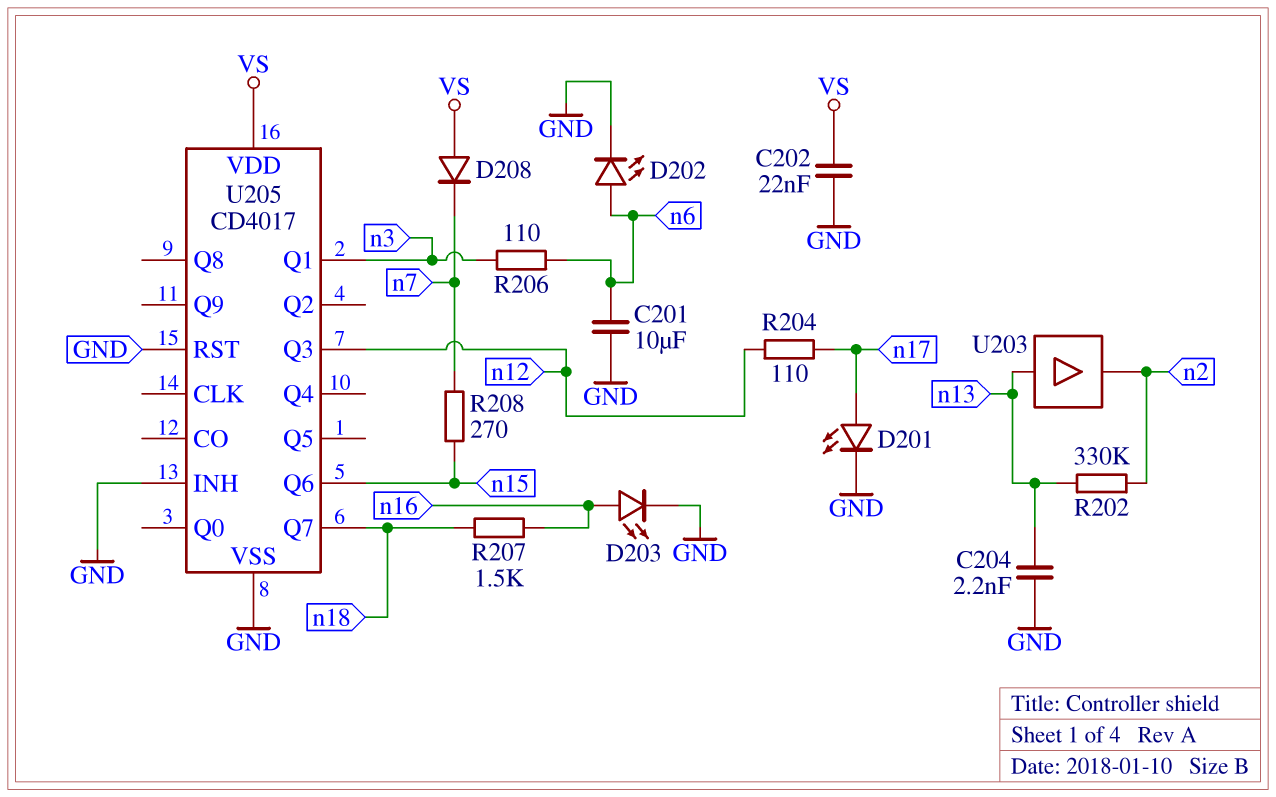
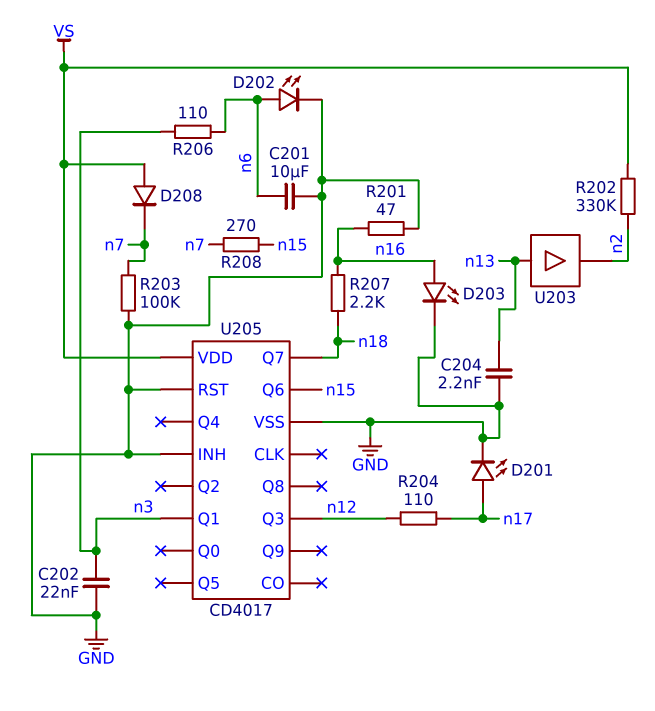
C202: 22nF (GND, VS) -> 22nF (GND, n3)
R201: none -> 47 (GND, n16)
R202: 330k (n2, n13) -> 330k (VS, n2)
R203: none -> 100k (GND, n7)
R207: 1.5k (n16, n18) -> 2.2k (n16, n18)

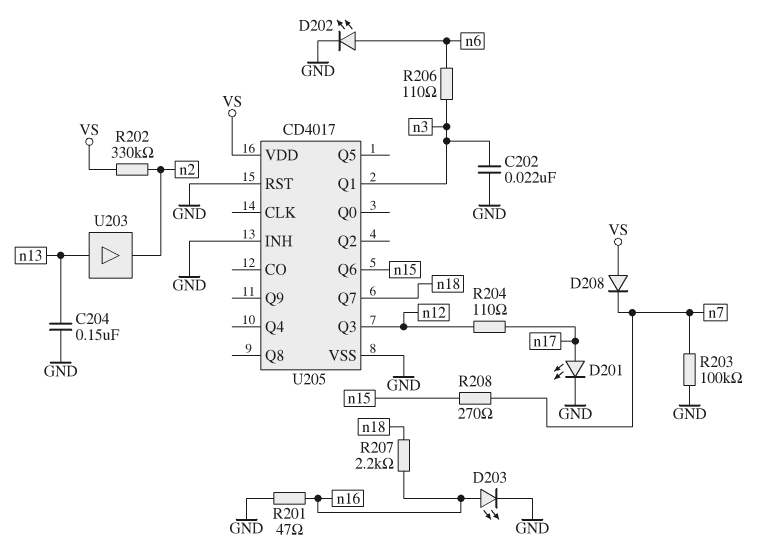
C201: 10uF (GND, n6) -> none
C204: 2.2nF (GND, n13) -> 150nF (GND, n13)

